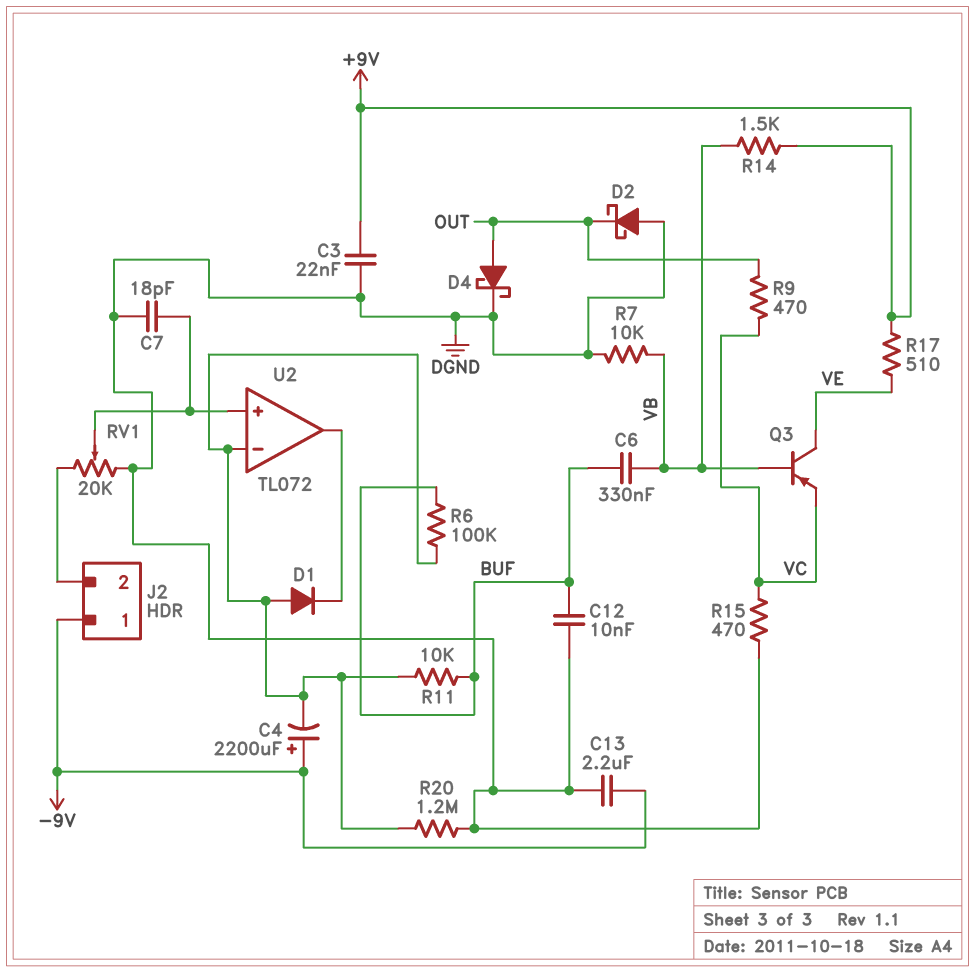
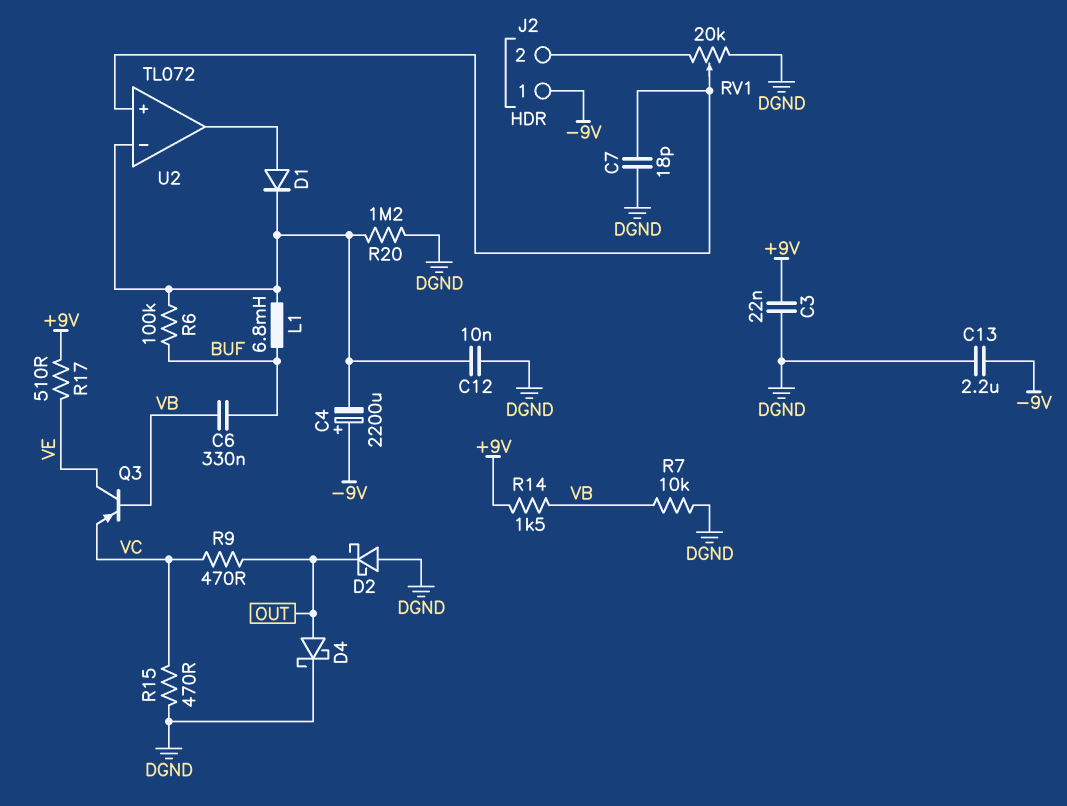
C12: 10nF (BUF, DGND) -> 10nF (DGND, U2/in-)
D1: diode (A U2/in-, K U2/out) -> diode (A U2/out, K U2/in-)
L1: none -> 6.8mH (BUF, U2/in-)
R11: 10k (BUF, U2/in-) -> none

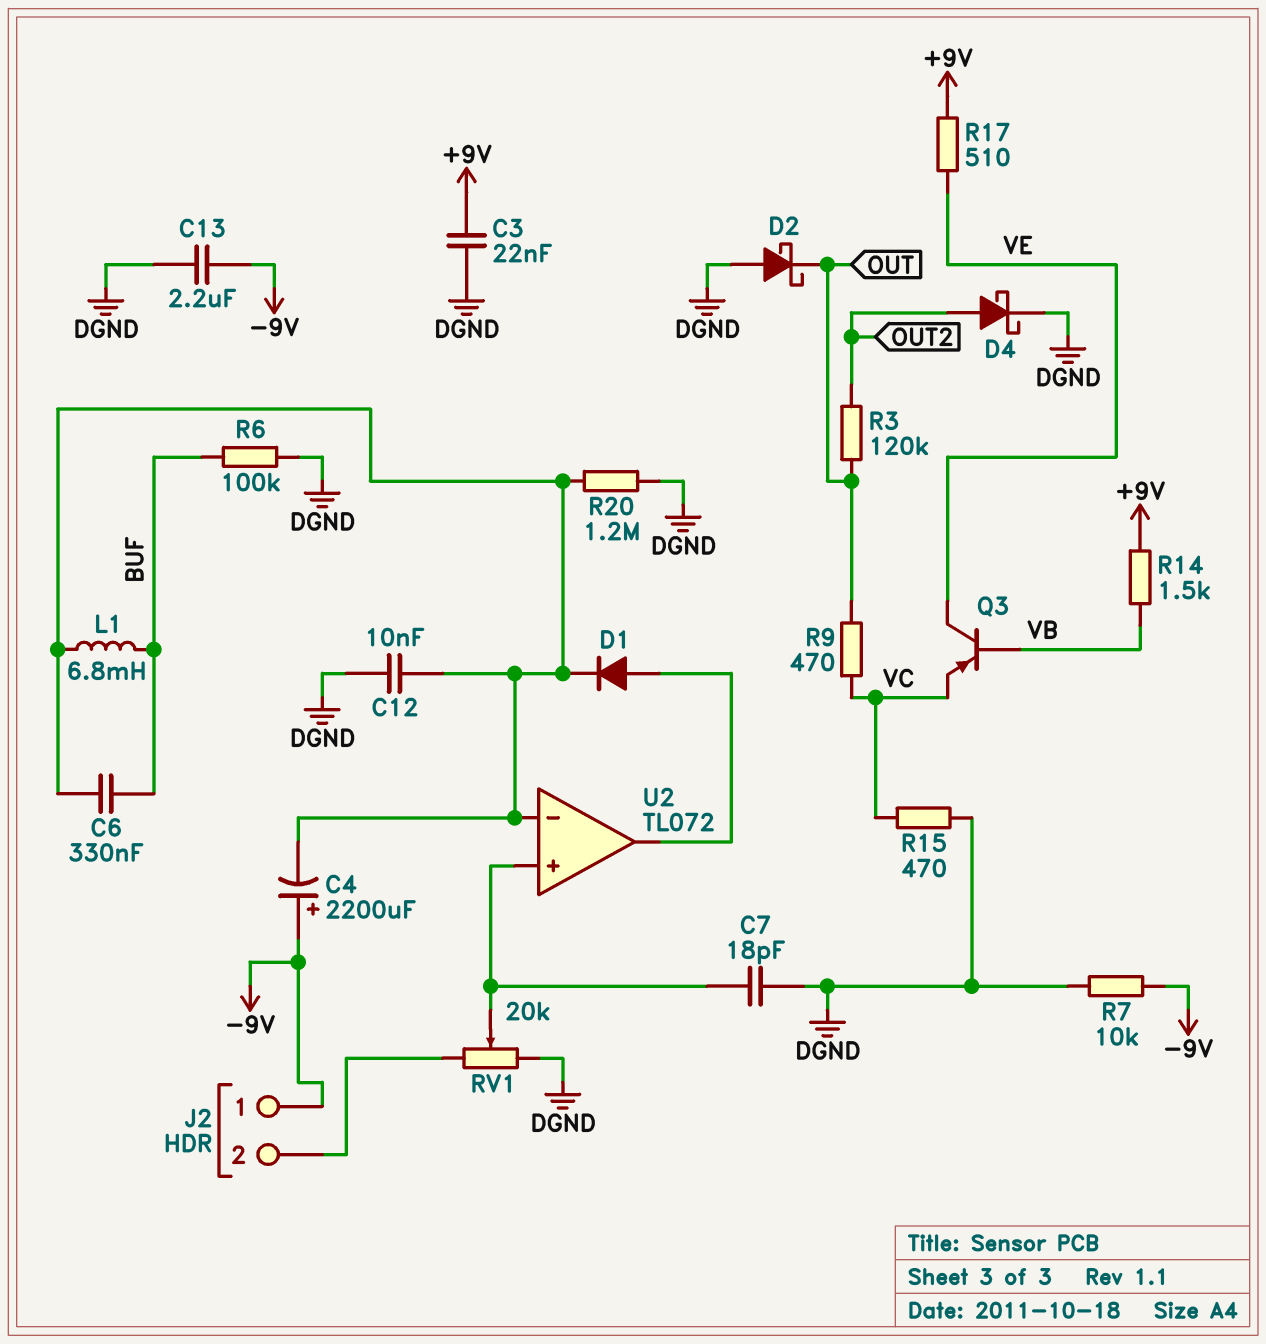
C6: 330nF (BUF, VB) -> 330nF (BUF, U2/in-)
D4: schottky (A OUT, K DGND) -> schottky (A OUT2, K DGND)
R3: none -> 120k (OUT, OUT2)
R6: 100k (BUF, U2/in-) -> 100k (BUF, DGND)
R7: 10k (DGND, VB) -> 10k (-9V, DGND)

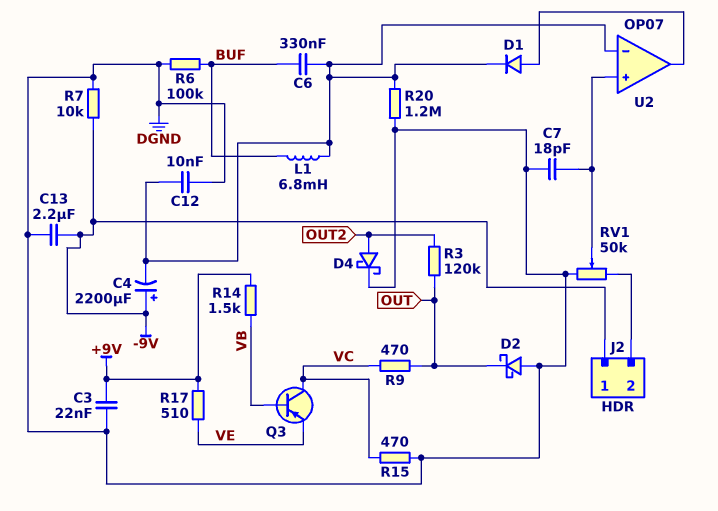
Q3: PNP (B VB, C VE, E VC) -> PNP (B VB, C VC, E VE)
RV1: 20k (DGND, J2/2, wiper U2/in+) -> 50k (DGND, J2/2, wiper U2/in+)
U2: TL072 -> OP07

